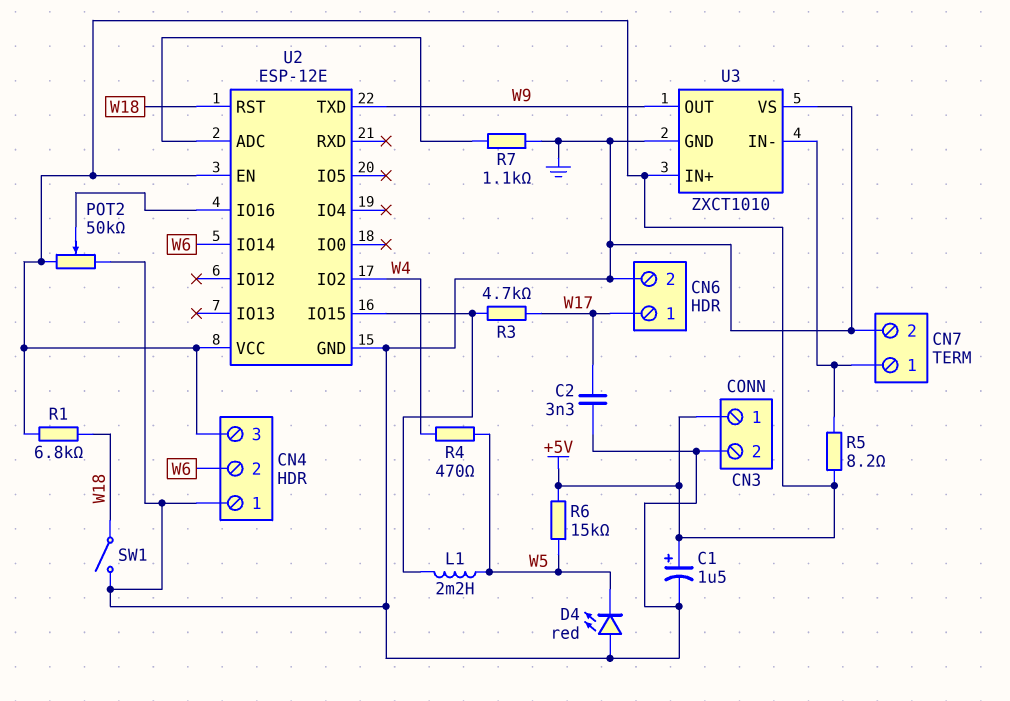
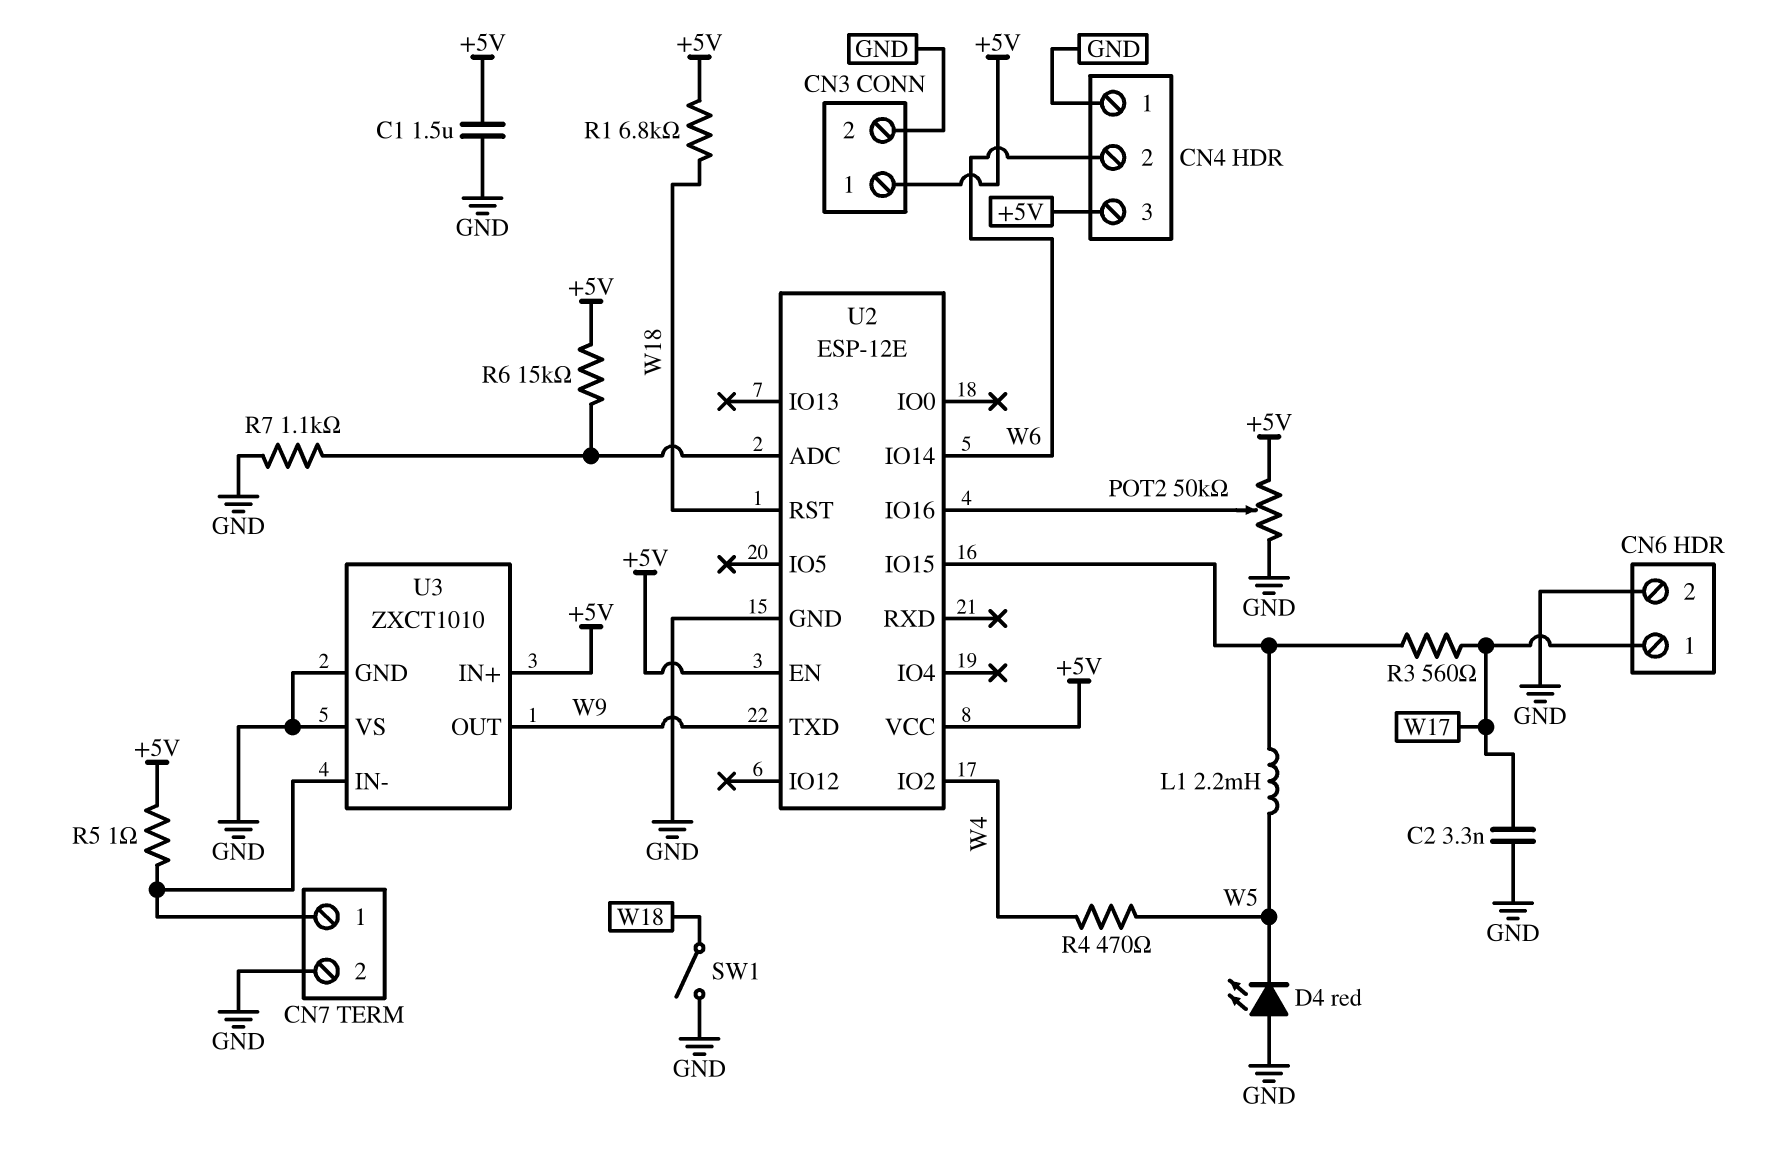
C1: 1.5uF (plus +5V, minus GND) -> 1.5uF (+5V, GND)
R3: 4.7k (U2/IO15, W17) -> 560 (U2/IO15, W17)
R5: 8.2 (+5V, CN7/1) -> 1 (+5V, CN7/1)
R6: 15k (+5V, W5) -> 15k (+5V, U2/ADC)

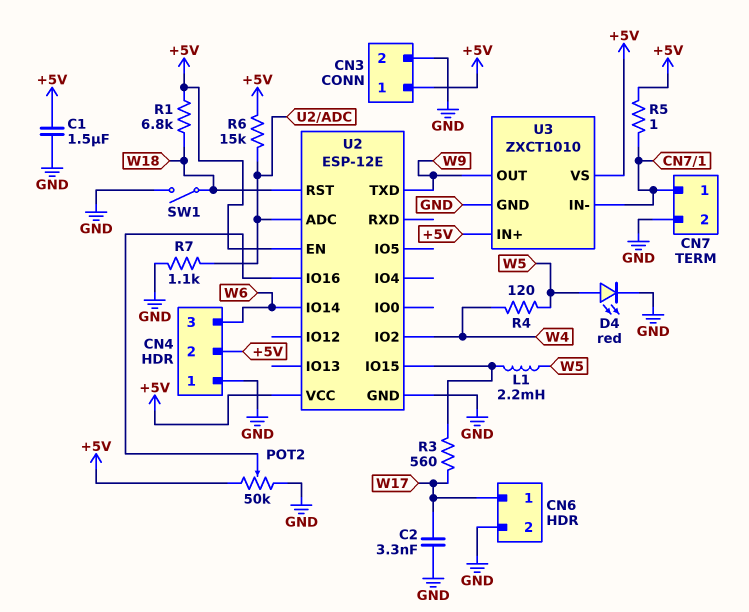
CN4 pin 2: W6 -> +5V
CN4 pin 3: +5V -> W6
D4: LED red (A GND, K W5) -> LED red (A W5, K GND)
R4: 470 (W4, W5) -> 120 (W4, W5)
U3 pin VS: GND -> +5V

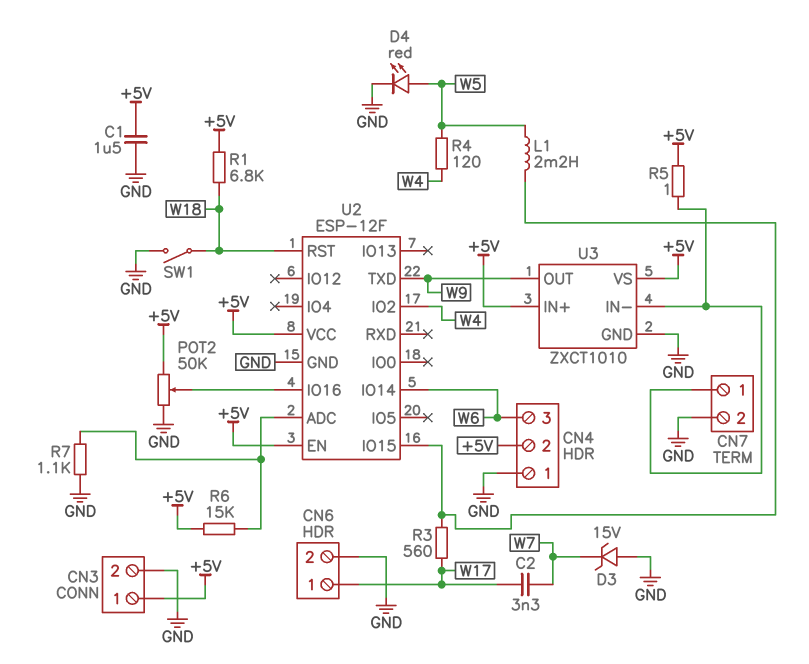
C2: 3.3nF (GND, W17) -> 3.3nF (W7, W17)
D3: none -> zener 15V (A GND, K W7)
U2: ESP-12E -> ESP-12F

